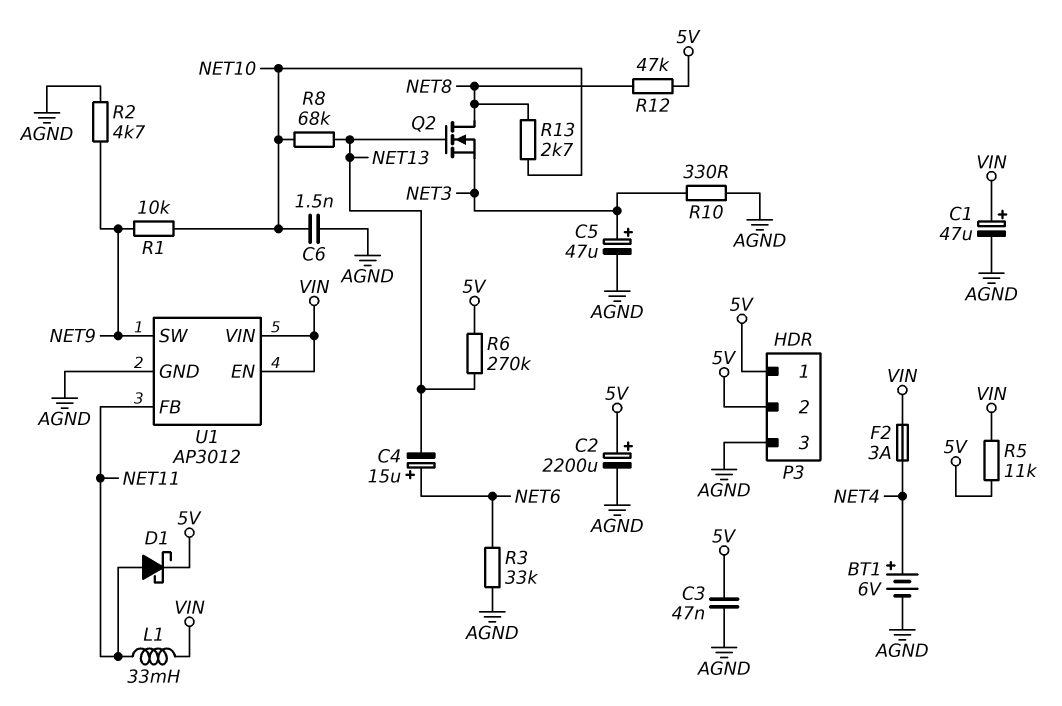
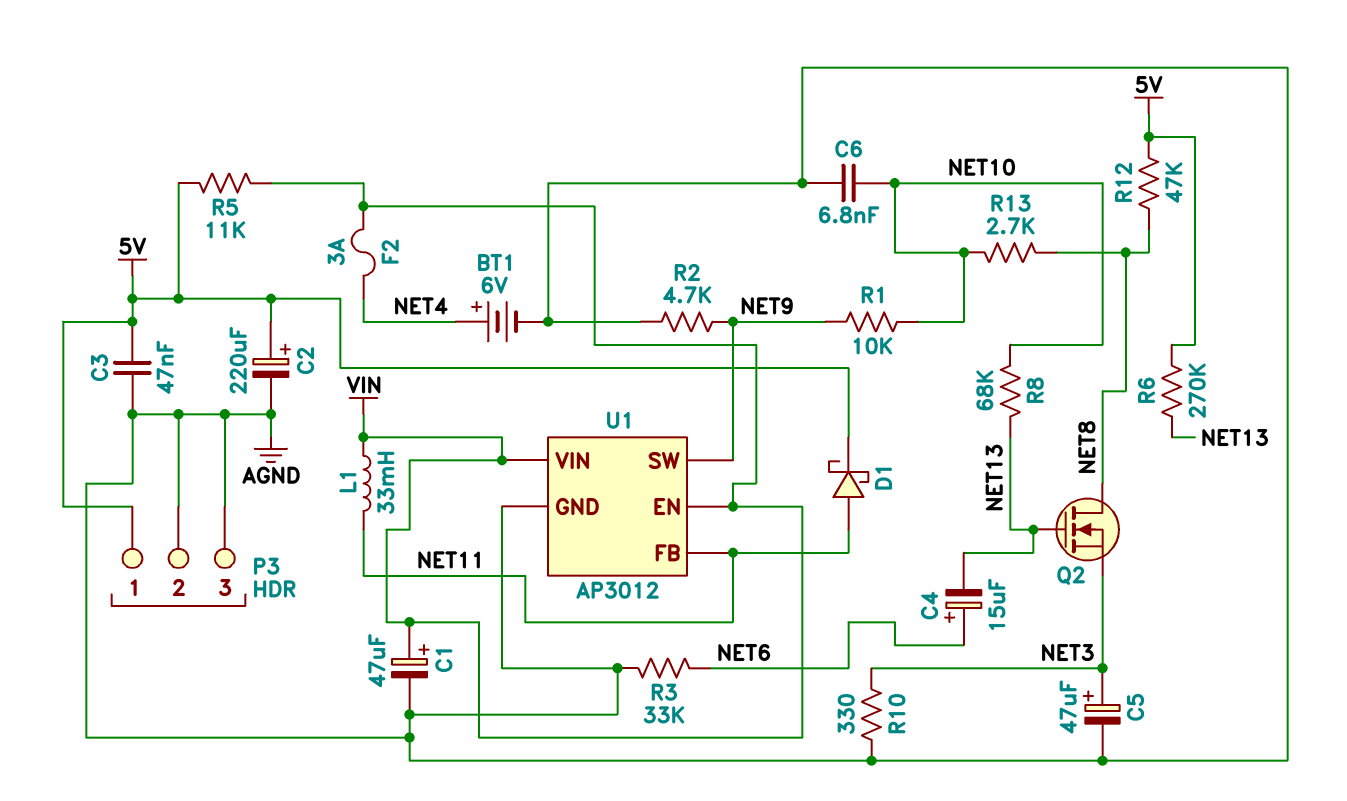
C2: 2200uF (plus 5V, minus AGND) -> 220uF (plus 5V, minus AGND)
C6: 1.5nF (AGND, NET10) -> 6.8nF (AGND, NET10)
P3 pin 2: 5V -> AGND

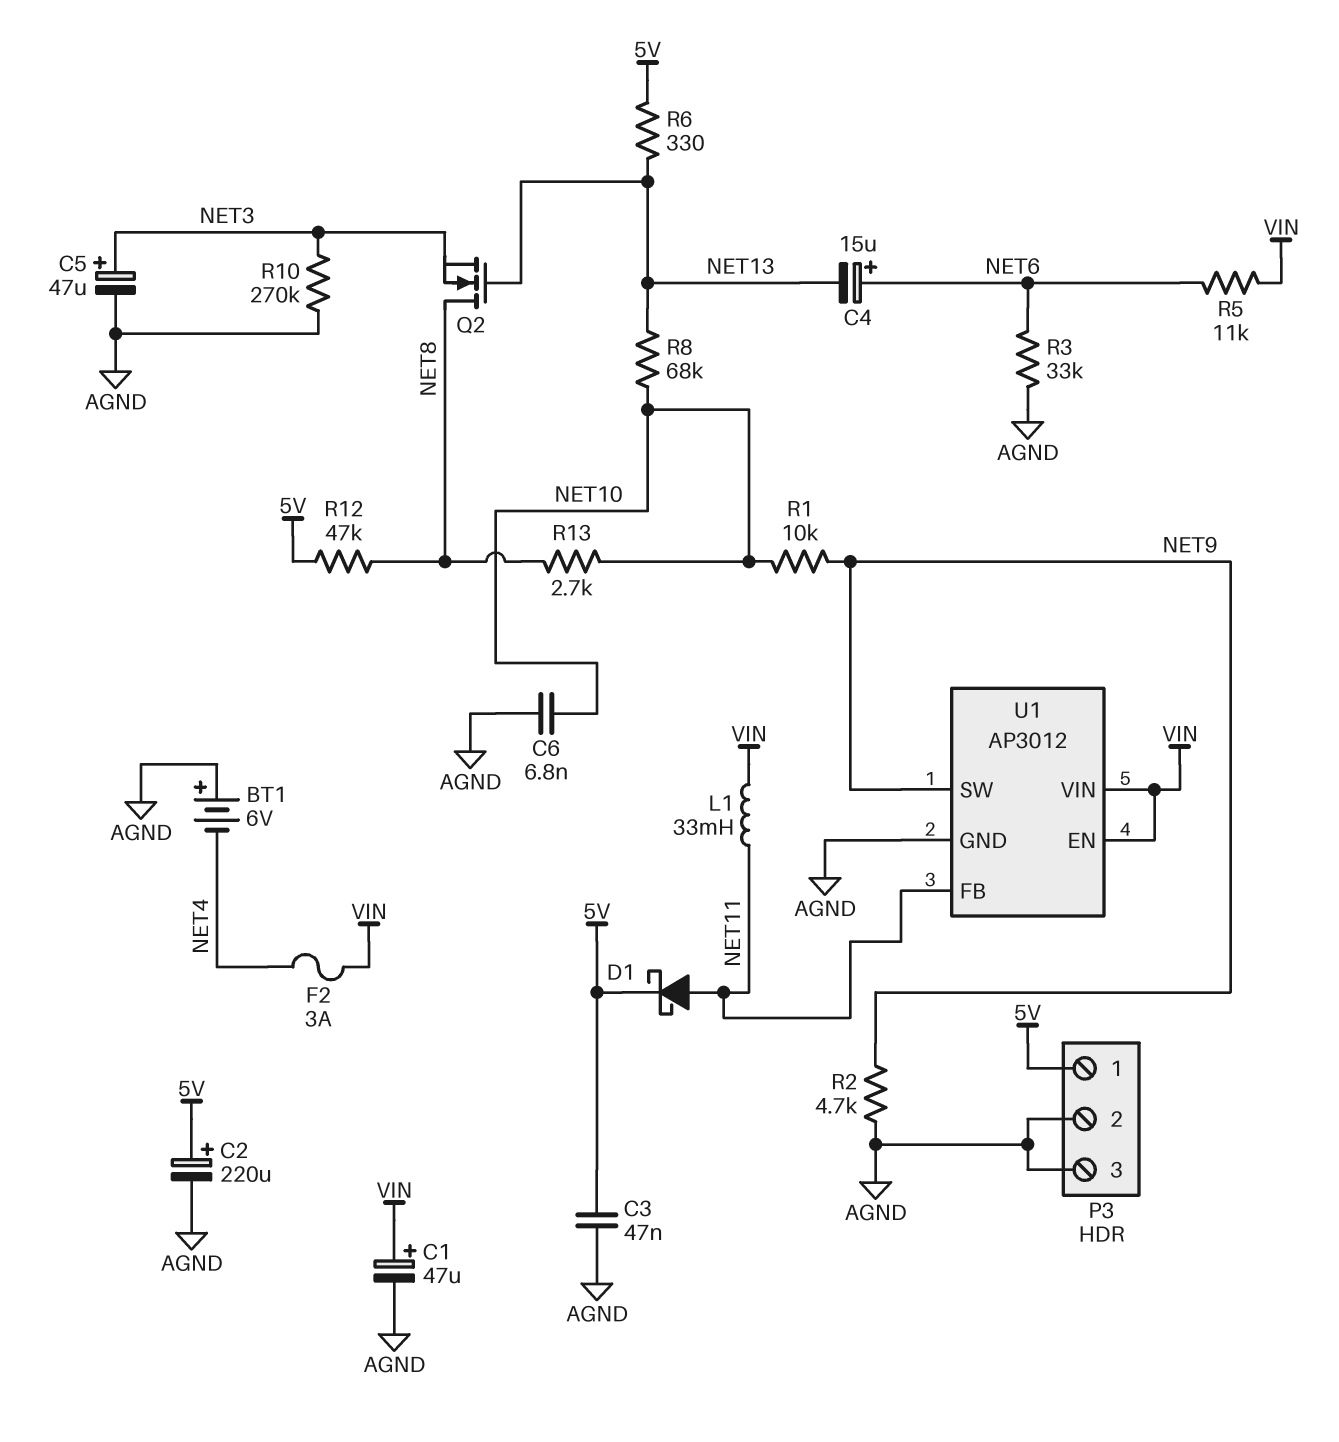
BT1: 6V (plus NET4, minus AGND) -> 6V (plus AGND, minus NET4)
R5: 11k (5V, VIN) -> 11k (NET6, VIN)
R6: 270k (5V, NET13) -> 330 (5V, NET13)
R10: 330 (AGND, NET3) -> 270k (AGND, NET3)

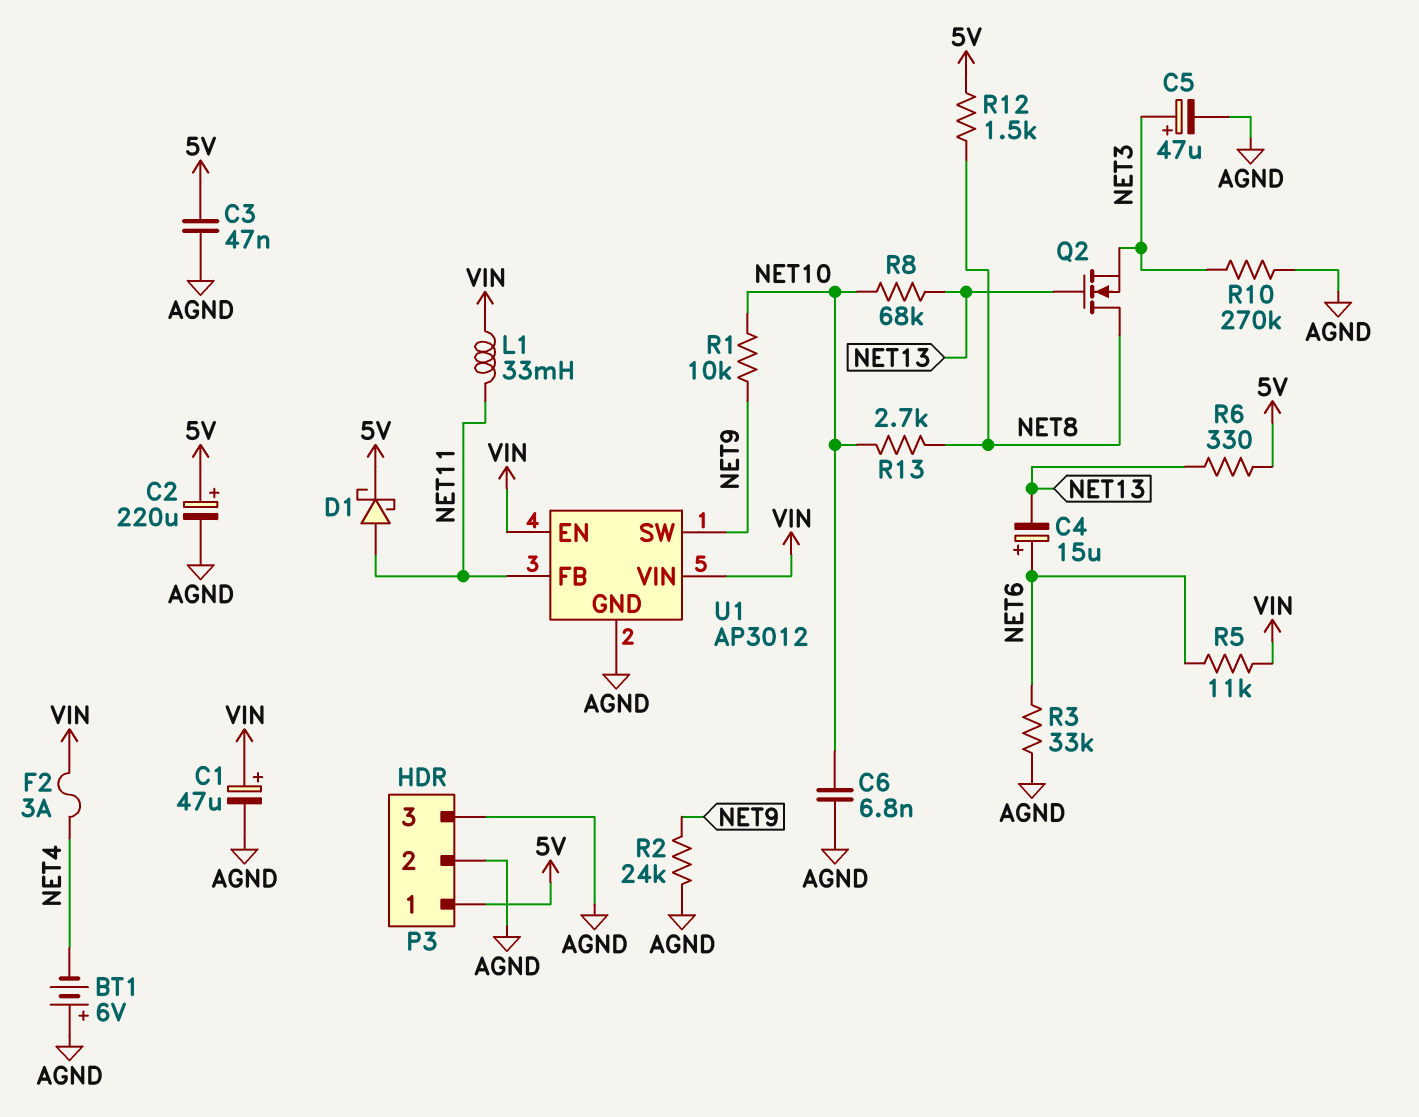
R2: 4.7k (AGND, NET9) -> 24k (AGND, NET9)
R12: 47k (5V, NET8) -> 1.5k (5V, NET8)

